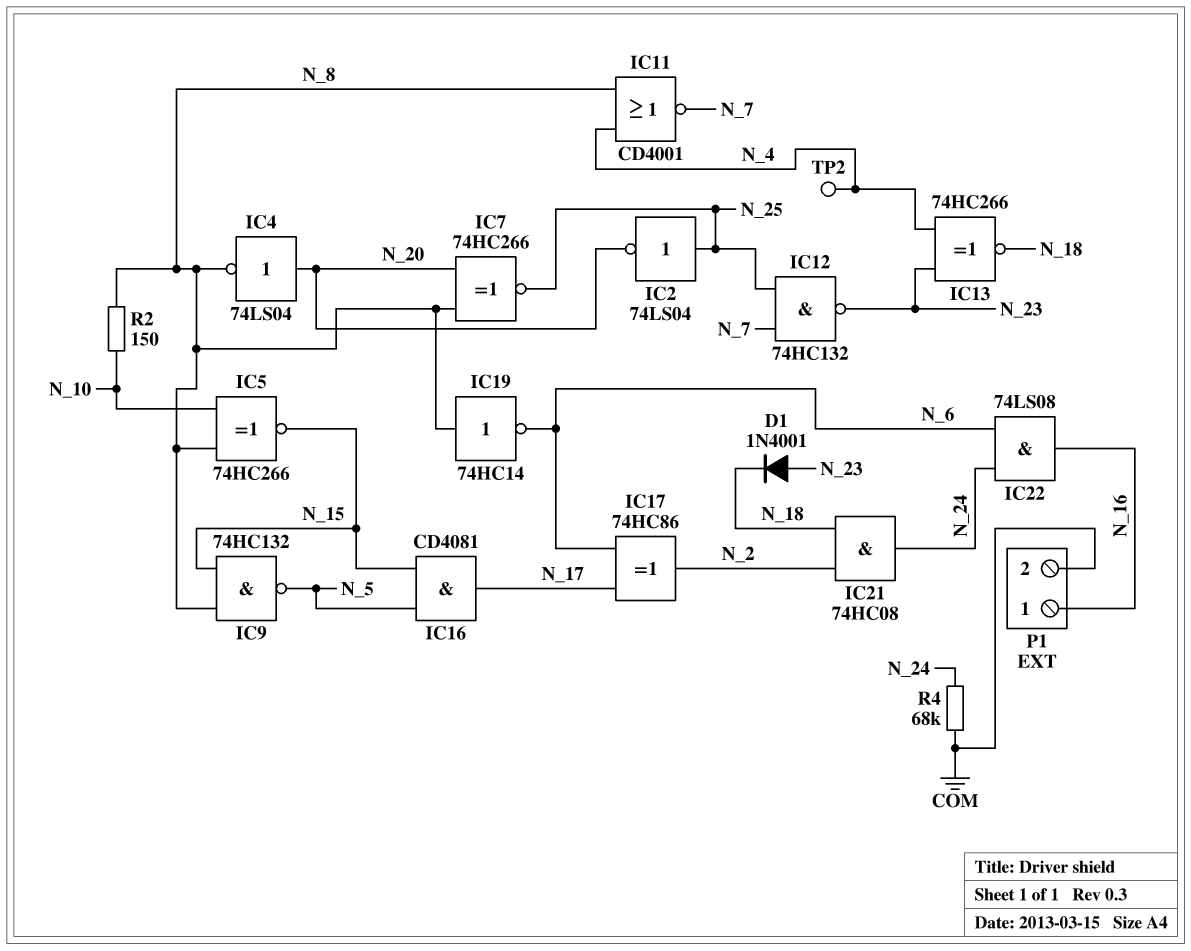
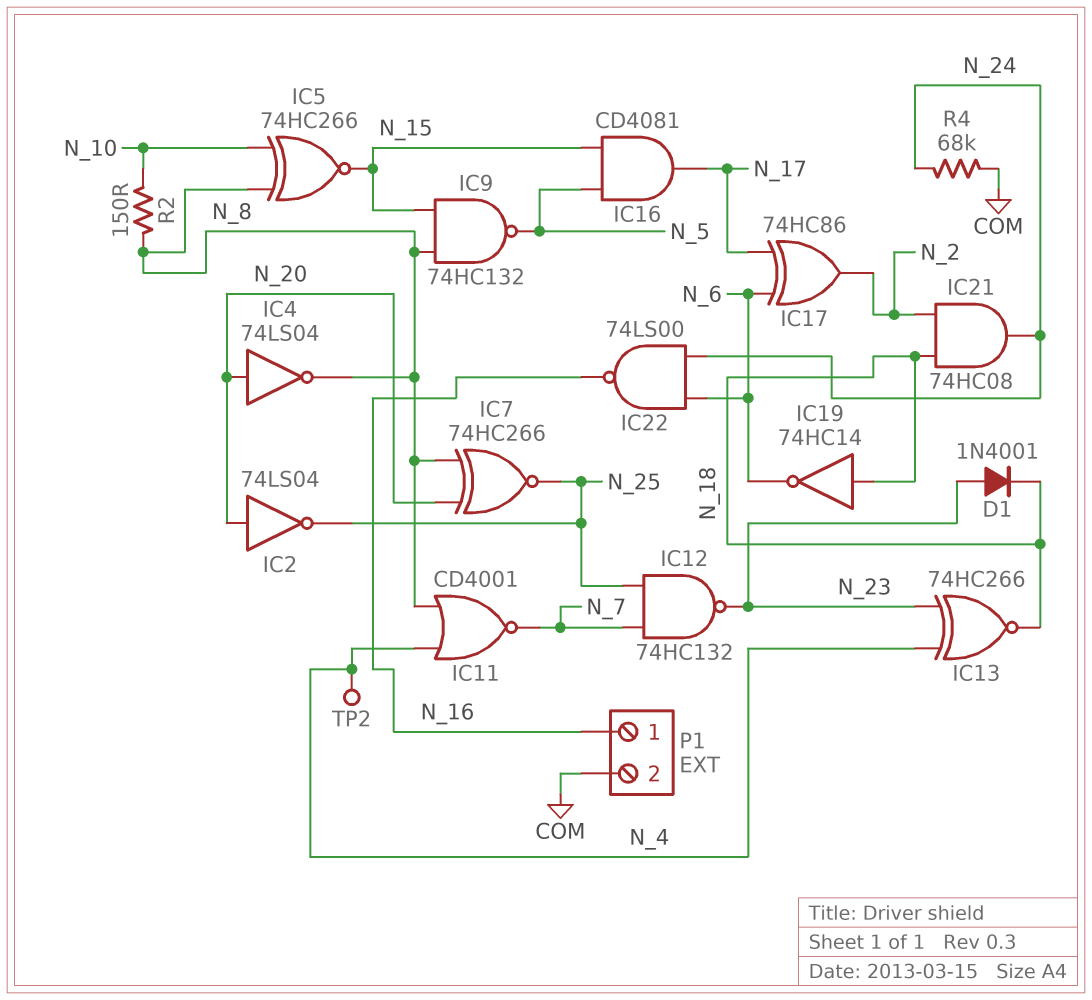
IC2: NOT 74LS04 (in N_25, out N_20) -> NOT 74LS04 (in N_20, out N_25)
IC19: NOT 74HC14 (in N_8, out N_6) -> NOT 74HC14 (in N_18, out N_6)
IC22: AND 74LS08 (in N_6, in N_24, out N_16) -> NAND 74LS00 (in N_6, in N_24, out N_16)

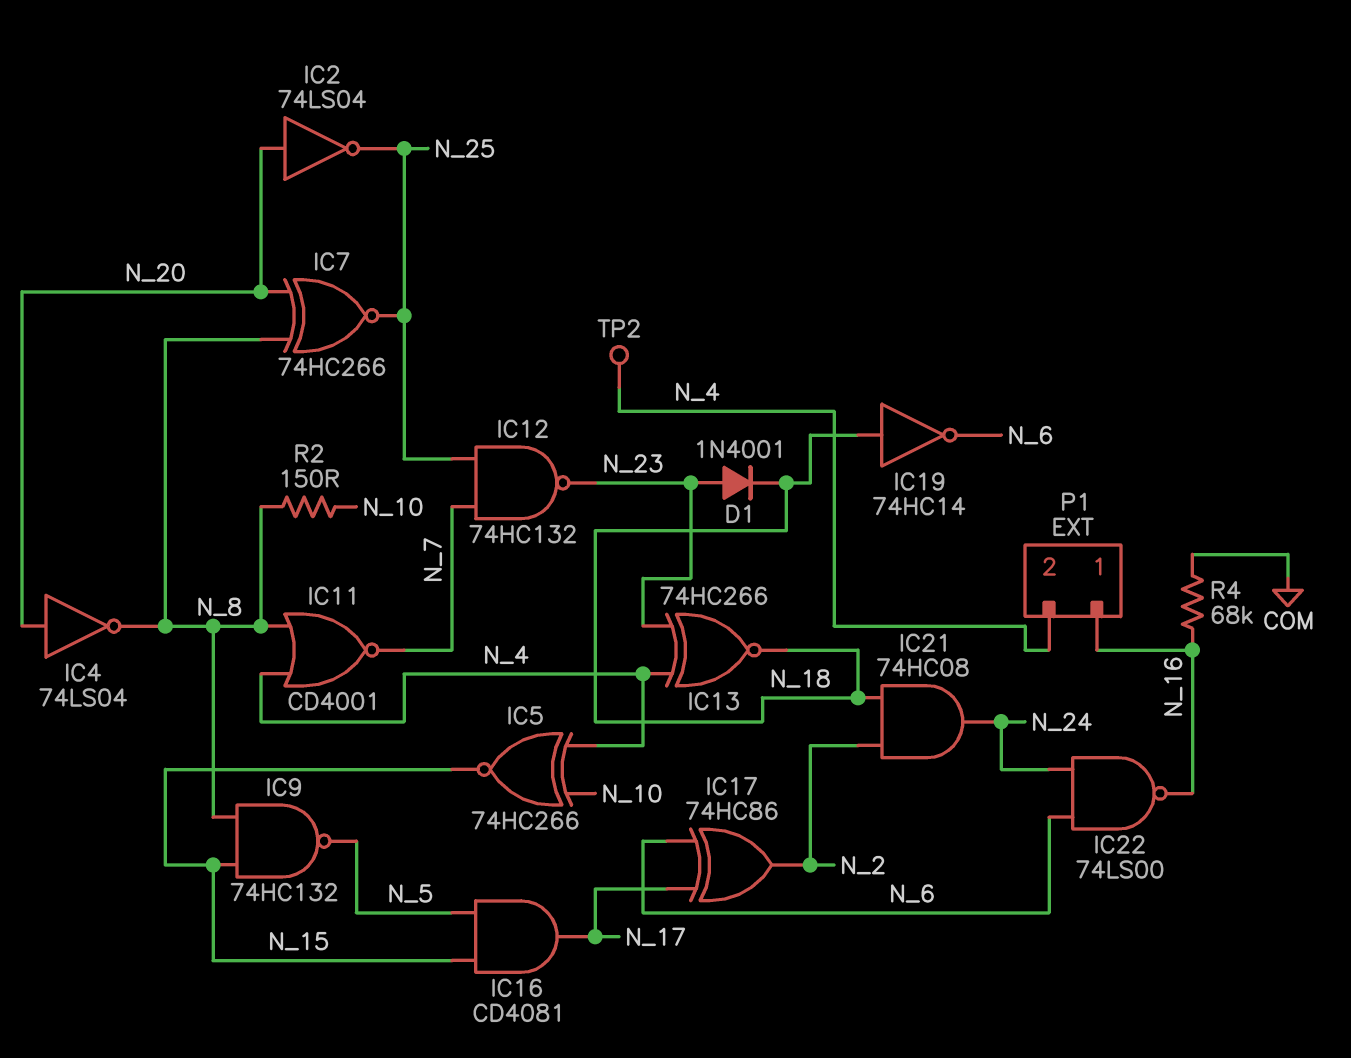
IC5: XNOR 74HC266 (in N_8, in N_10, out N_15) -> XNOR 74HC266 (in N_4, in N_10, out N_15)
P1 pin 2: COM -> N_4
R4: 68k (COM, N_24) -> 68k (COM, N_16)

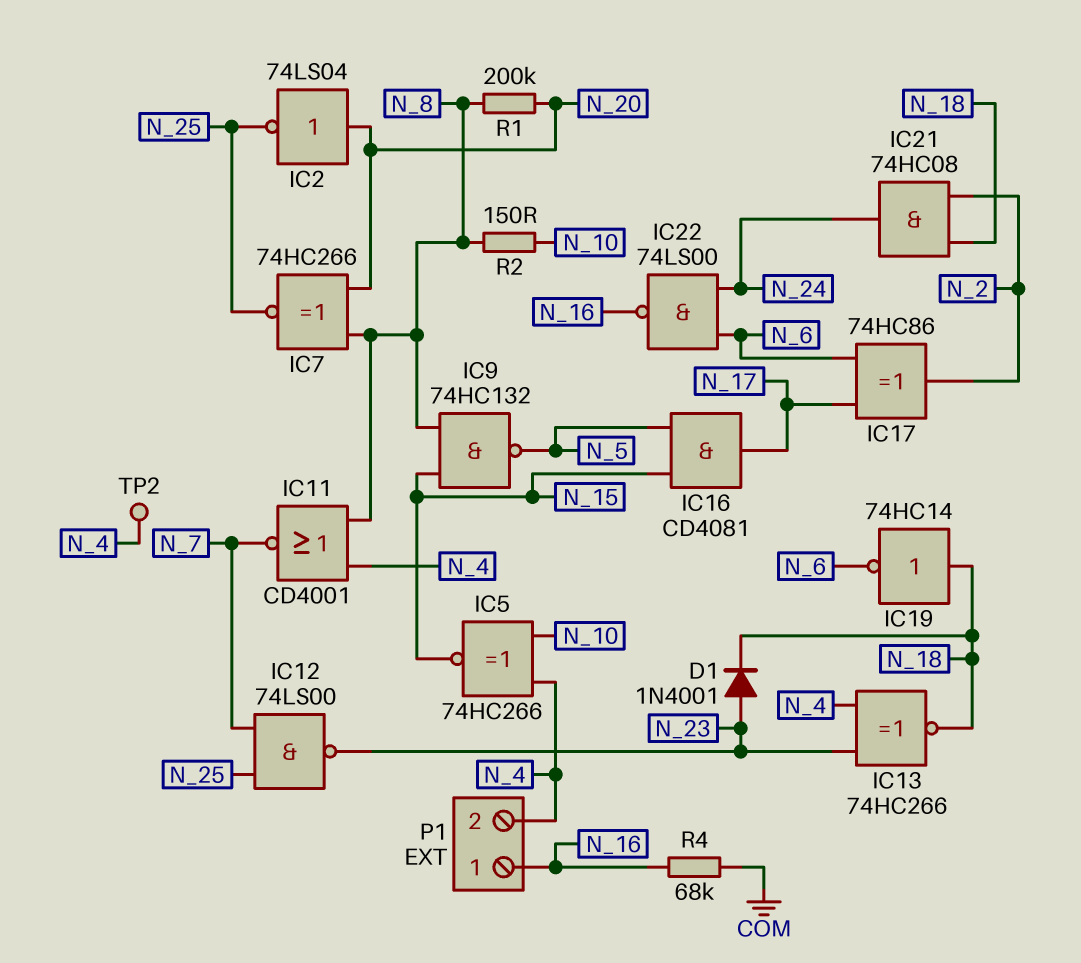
IC4: NOT 74LS04 (in N_20, out N_8) -> none
IC12: NAND 74HC132 (in N_7, in N_25, out N_23) -> NAND 74LS00 (in N_7, in N_25, out N_23)
R1: none -> 200k (N_8, N_20)

